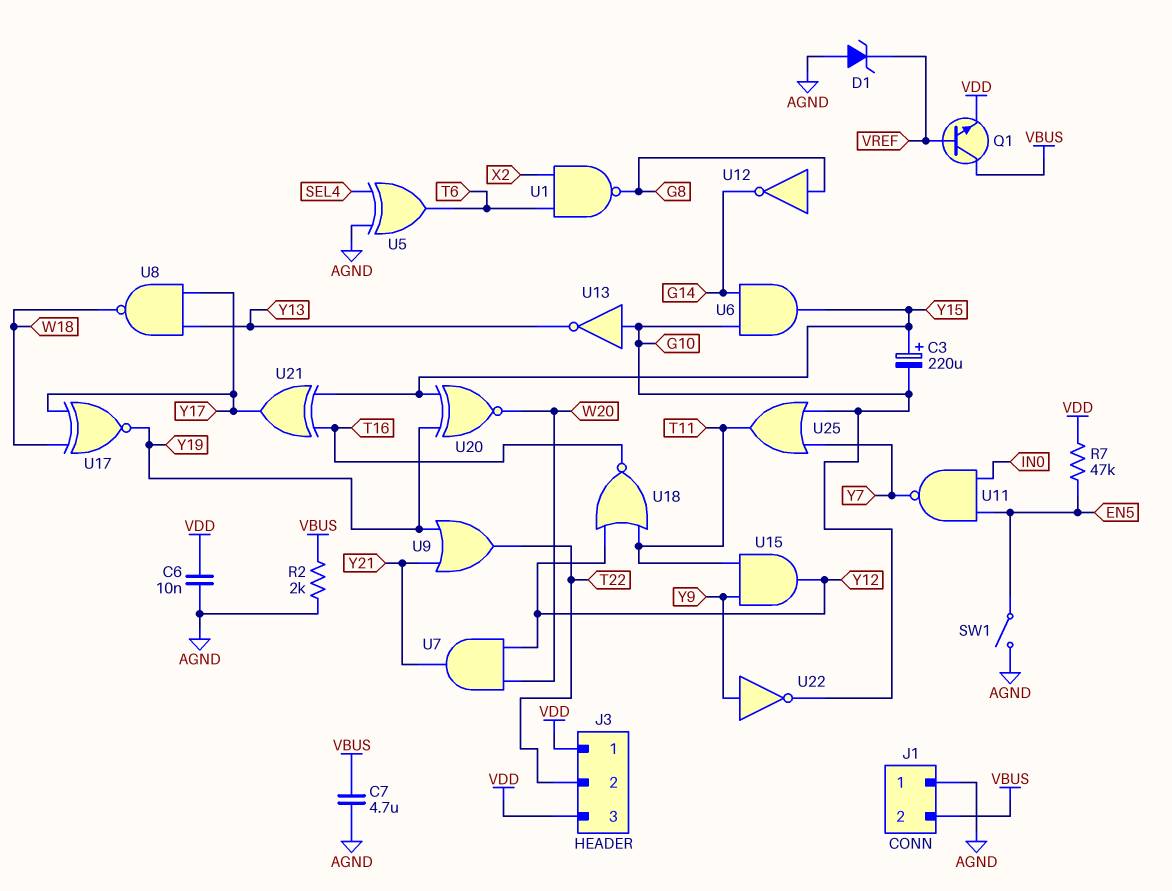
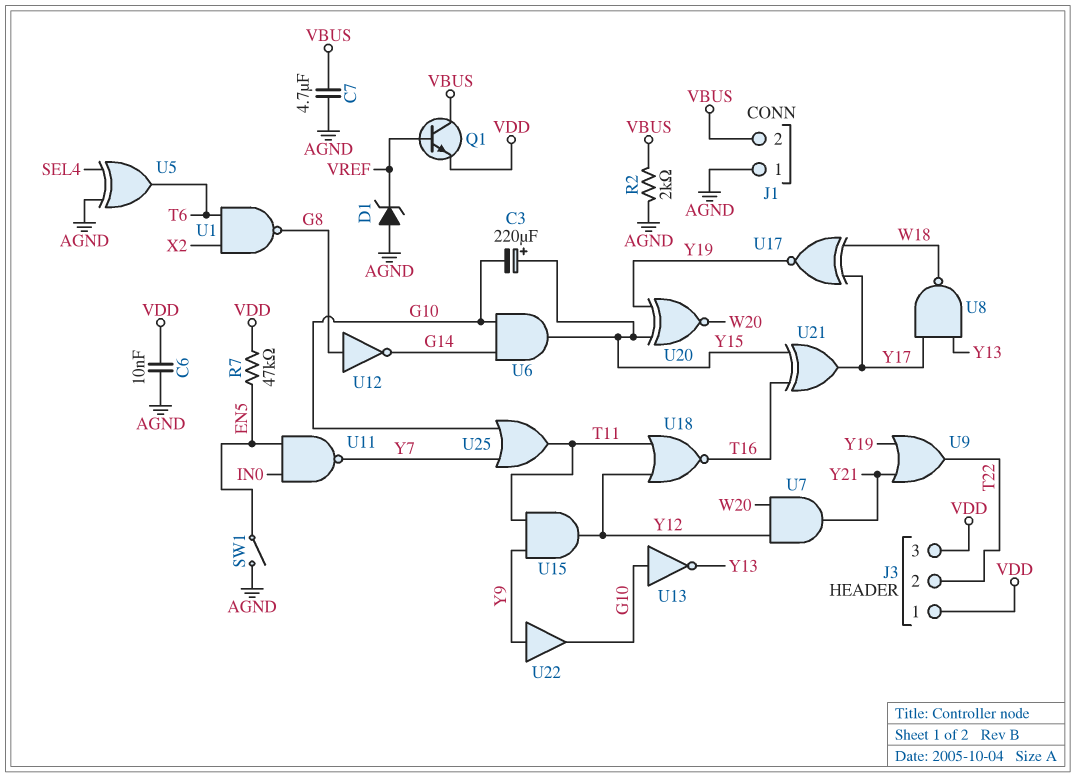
U22: NOT (in Y9, out G10) -> buffer (in Y9, out G10)

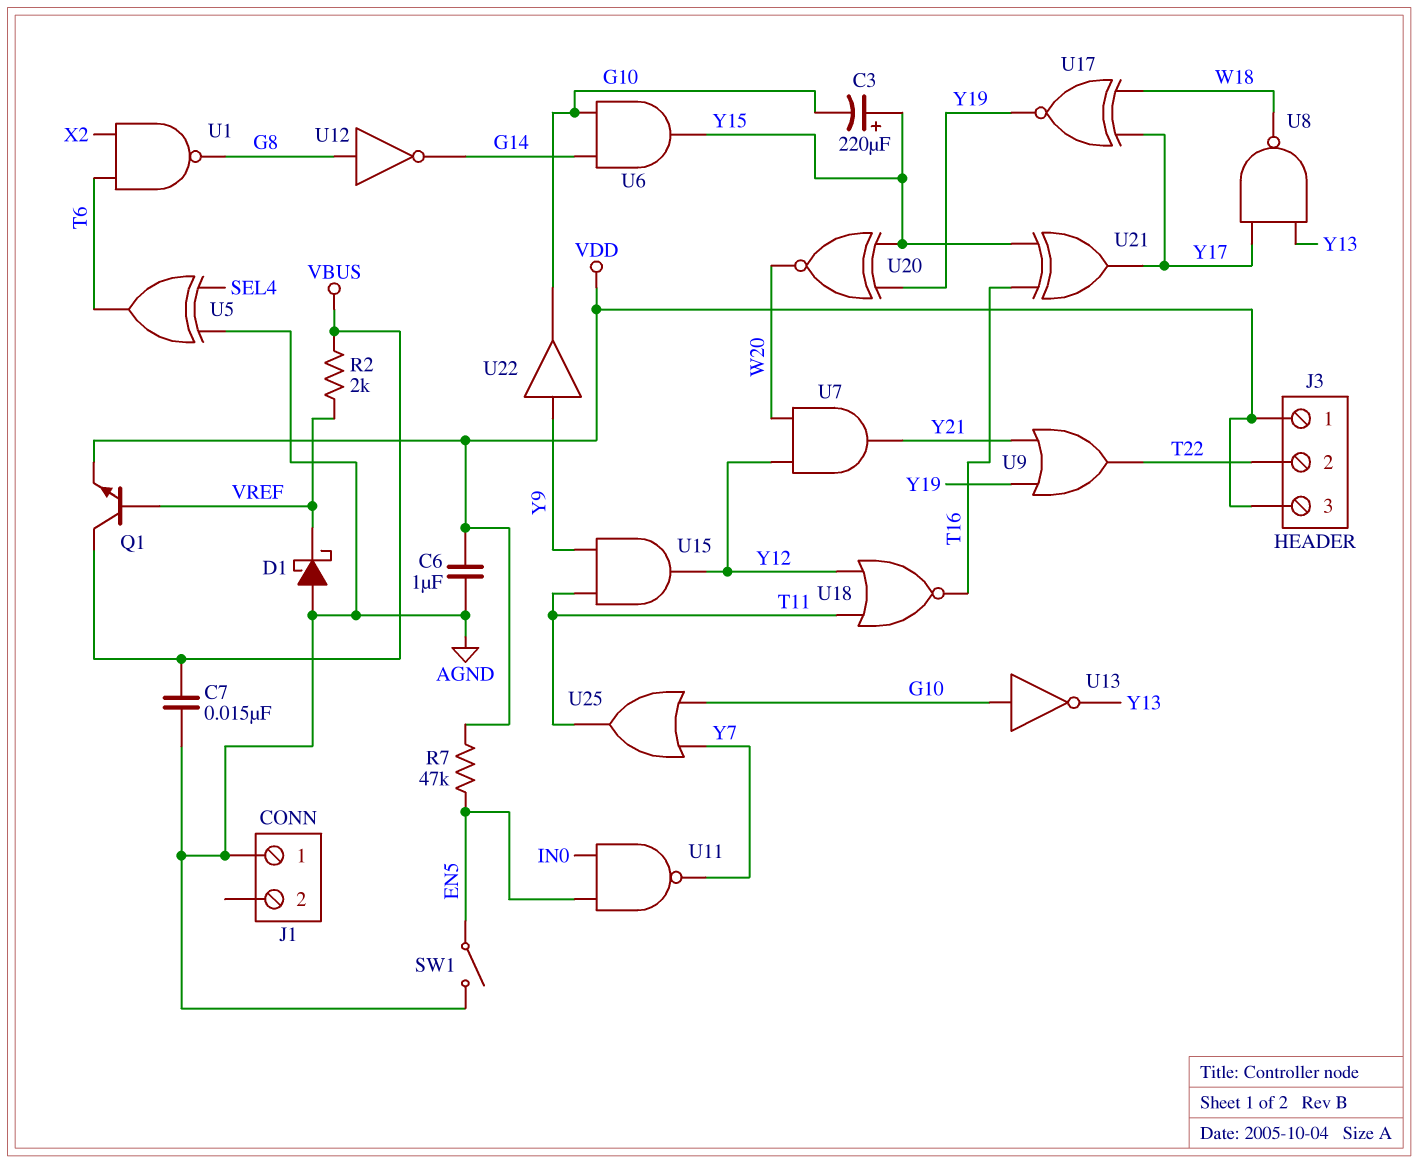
C6: 10nF (AGND, VDD) -> 1uF (AGND, VDD)
C7: 4.7uF (AGND, VBUS) -> 15nF (AGND, VBUS)
D1: zener (A AGND, K VREF) -> schottky (A AGND, K VREF)
J1 pin 2: VBUS -> none
R2: 2k (AGND, VBUS) -> 2k (VBUS, VREF)

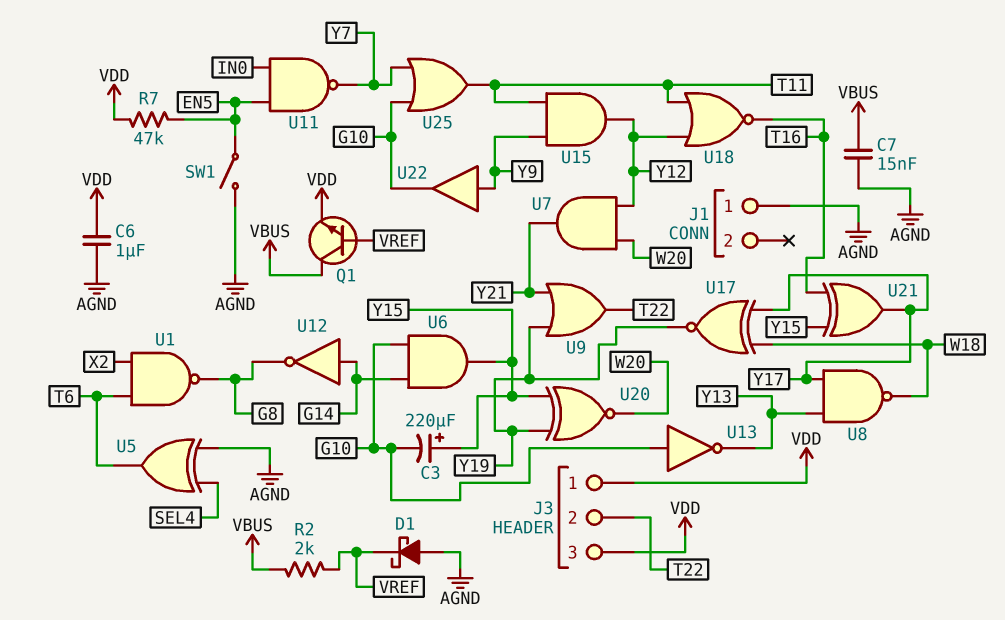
U12: NOT (in G8, out G14) -> NOT (in G14, out G8)

